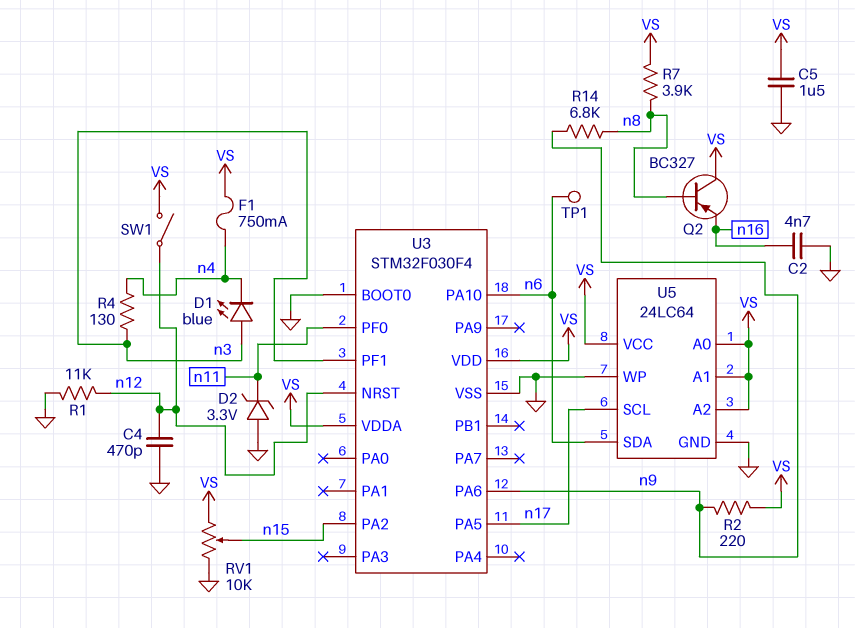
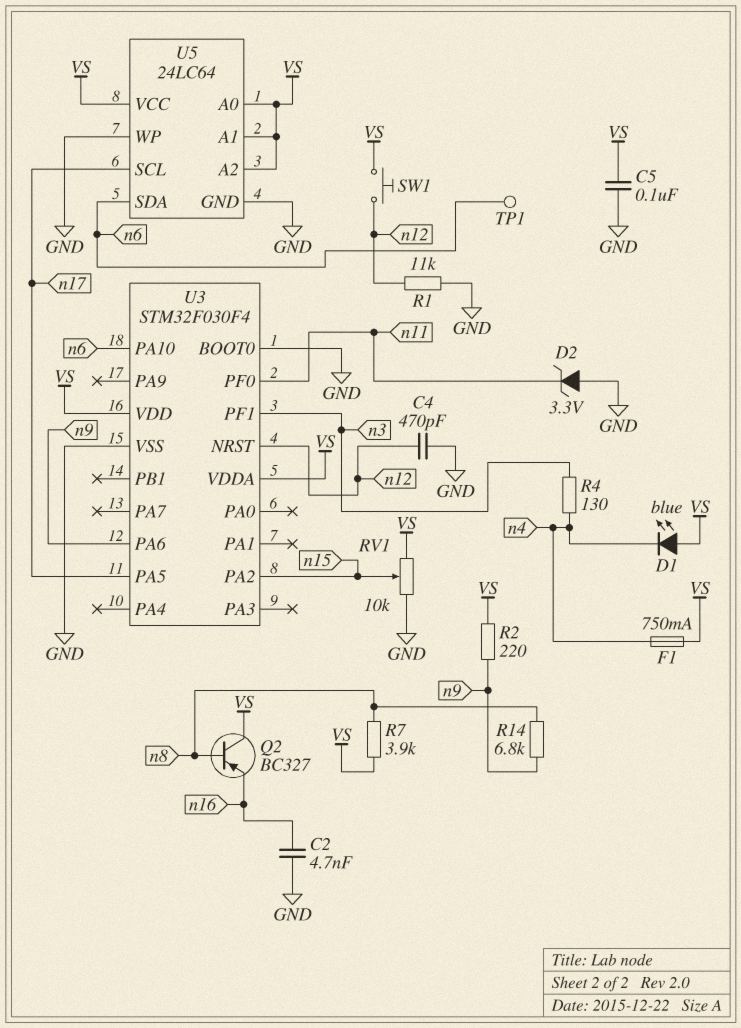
C5: 1.5uF (GND, VS) -> 100nF (GND, VS)
D1: LED blue (A n3, K n4) -> LED blue (A VS, K n4)
SW1: switch (VS, n12) -> button (VS, n12)

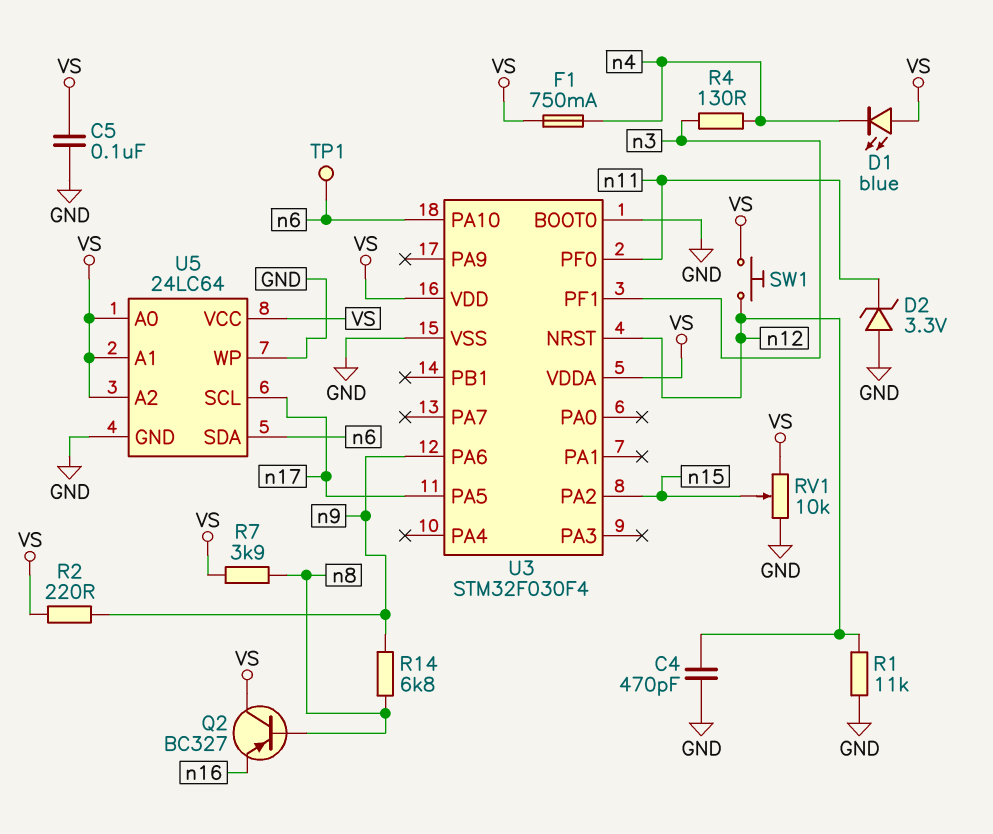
C2: 4.7nF (GND, n16) -> none

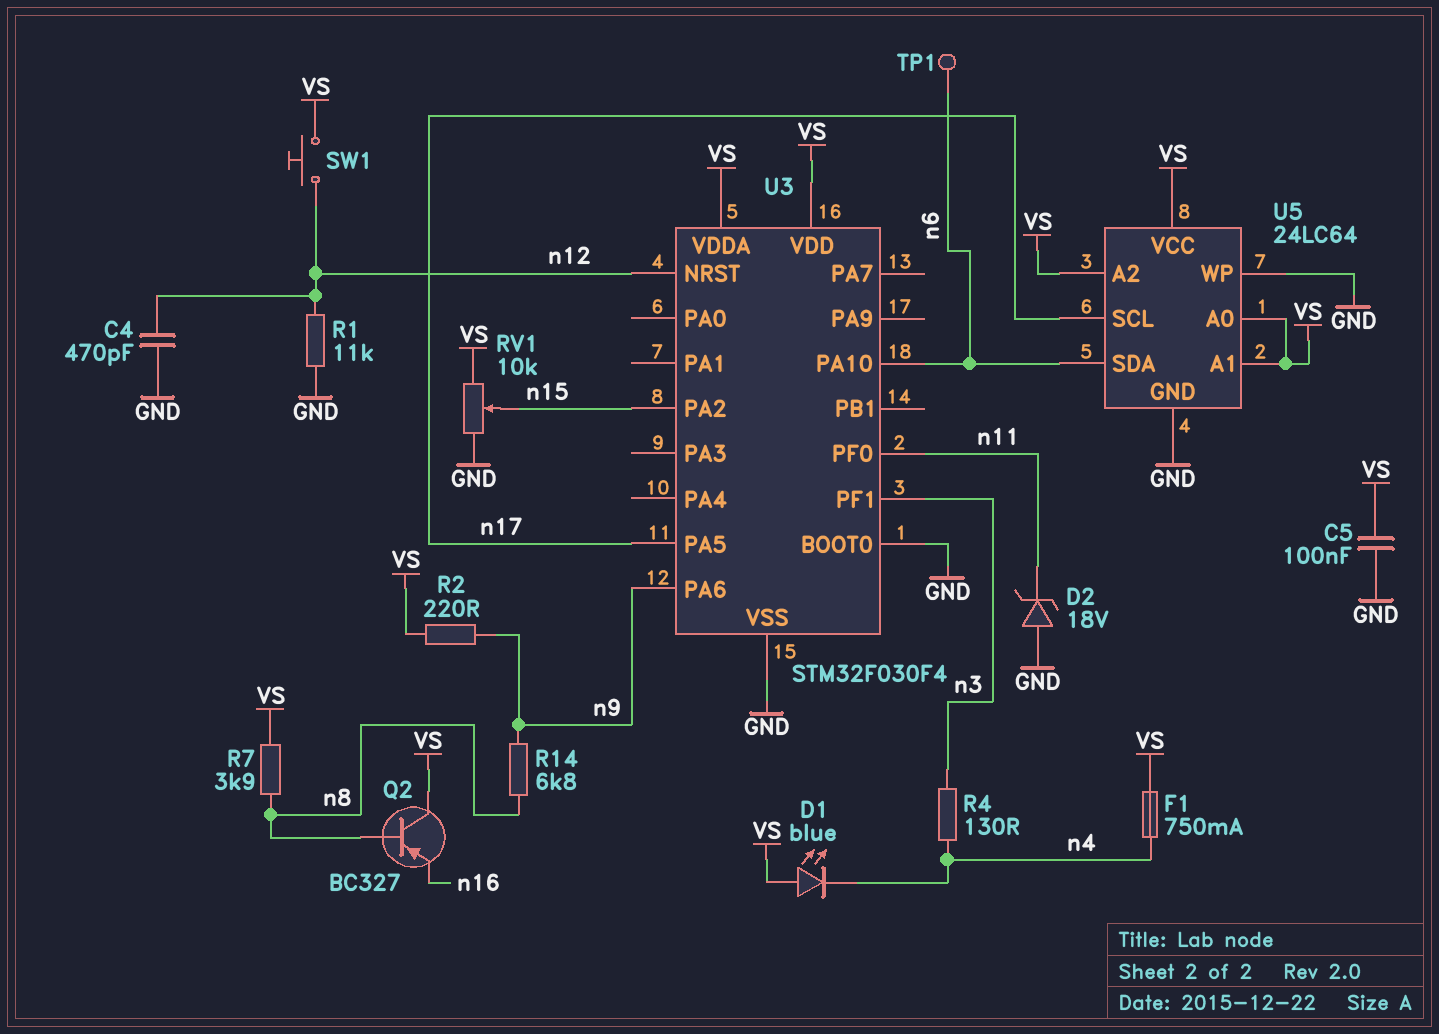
D2: zener 3.3V (A GND, K n11) -> zener 18V (A GND, K n11)

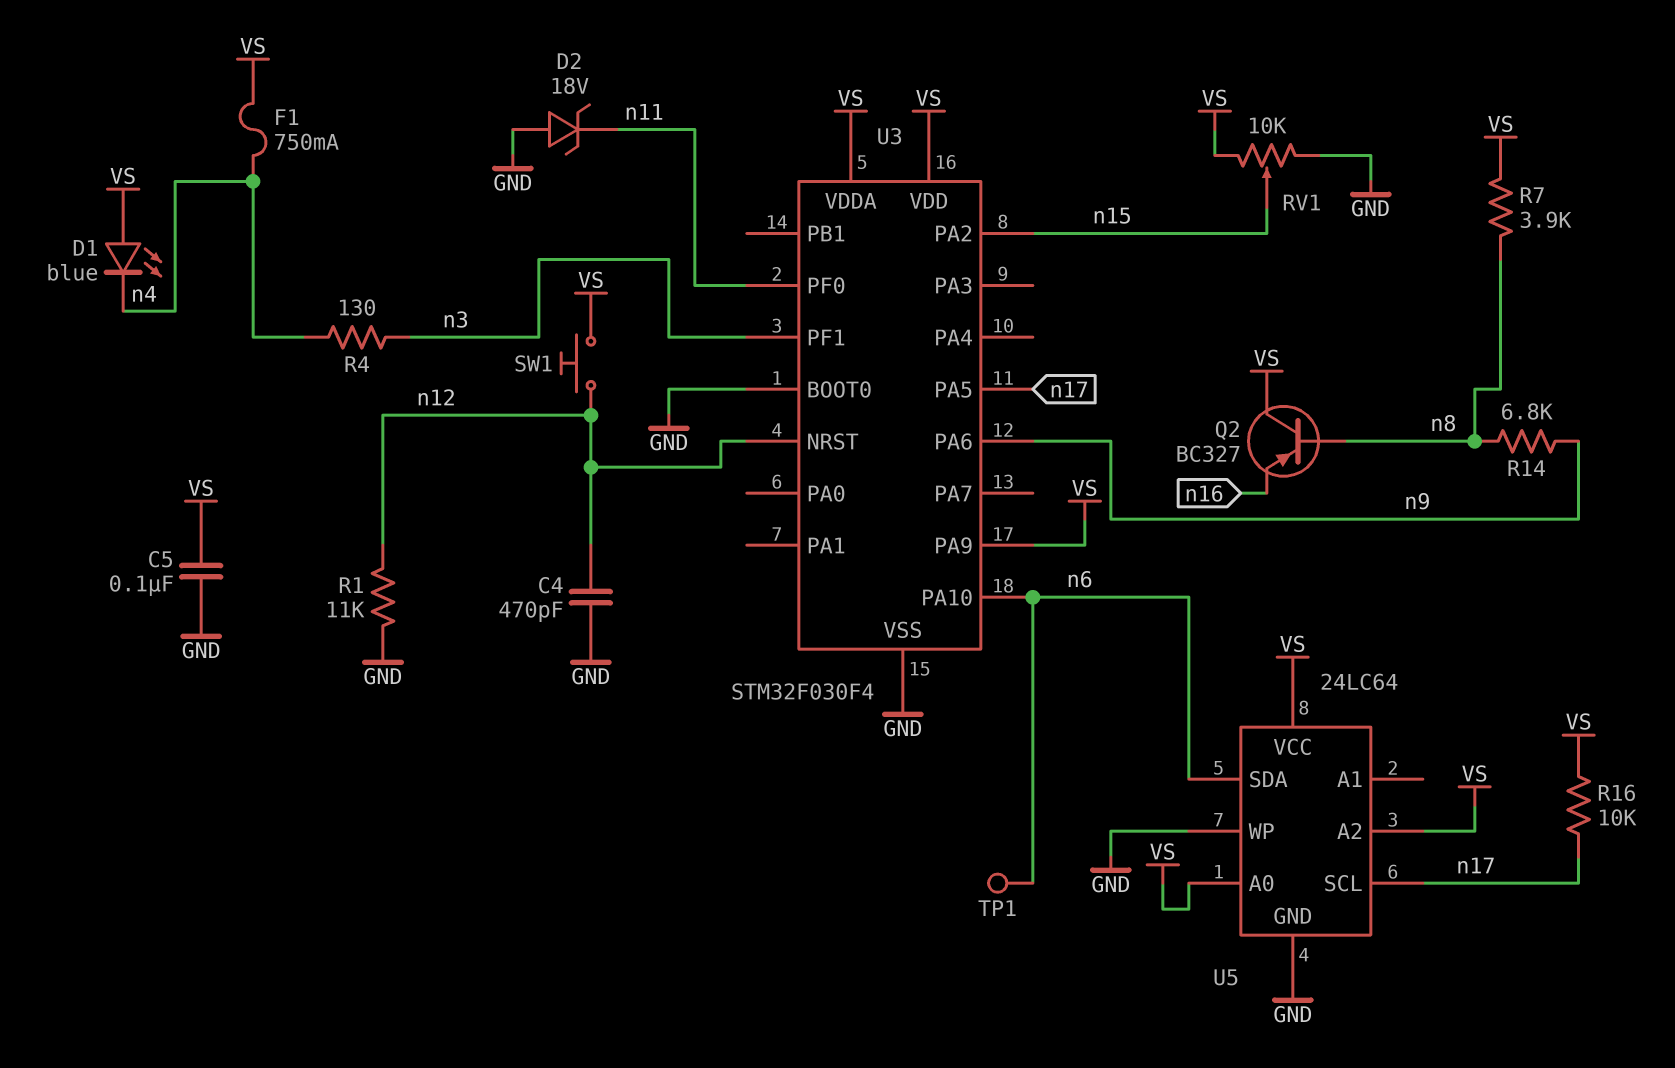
R2: 220 (VS, n9) -> none
R16: none -> 10k (VS, n17)
U3 pin PA9: none -> VS
U5 pin A1: VS -> none

